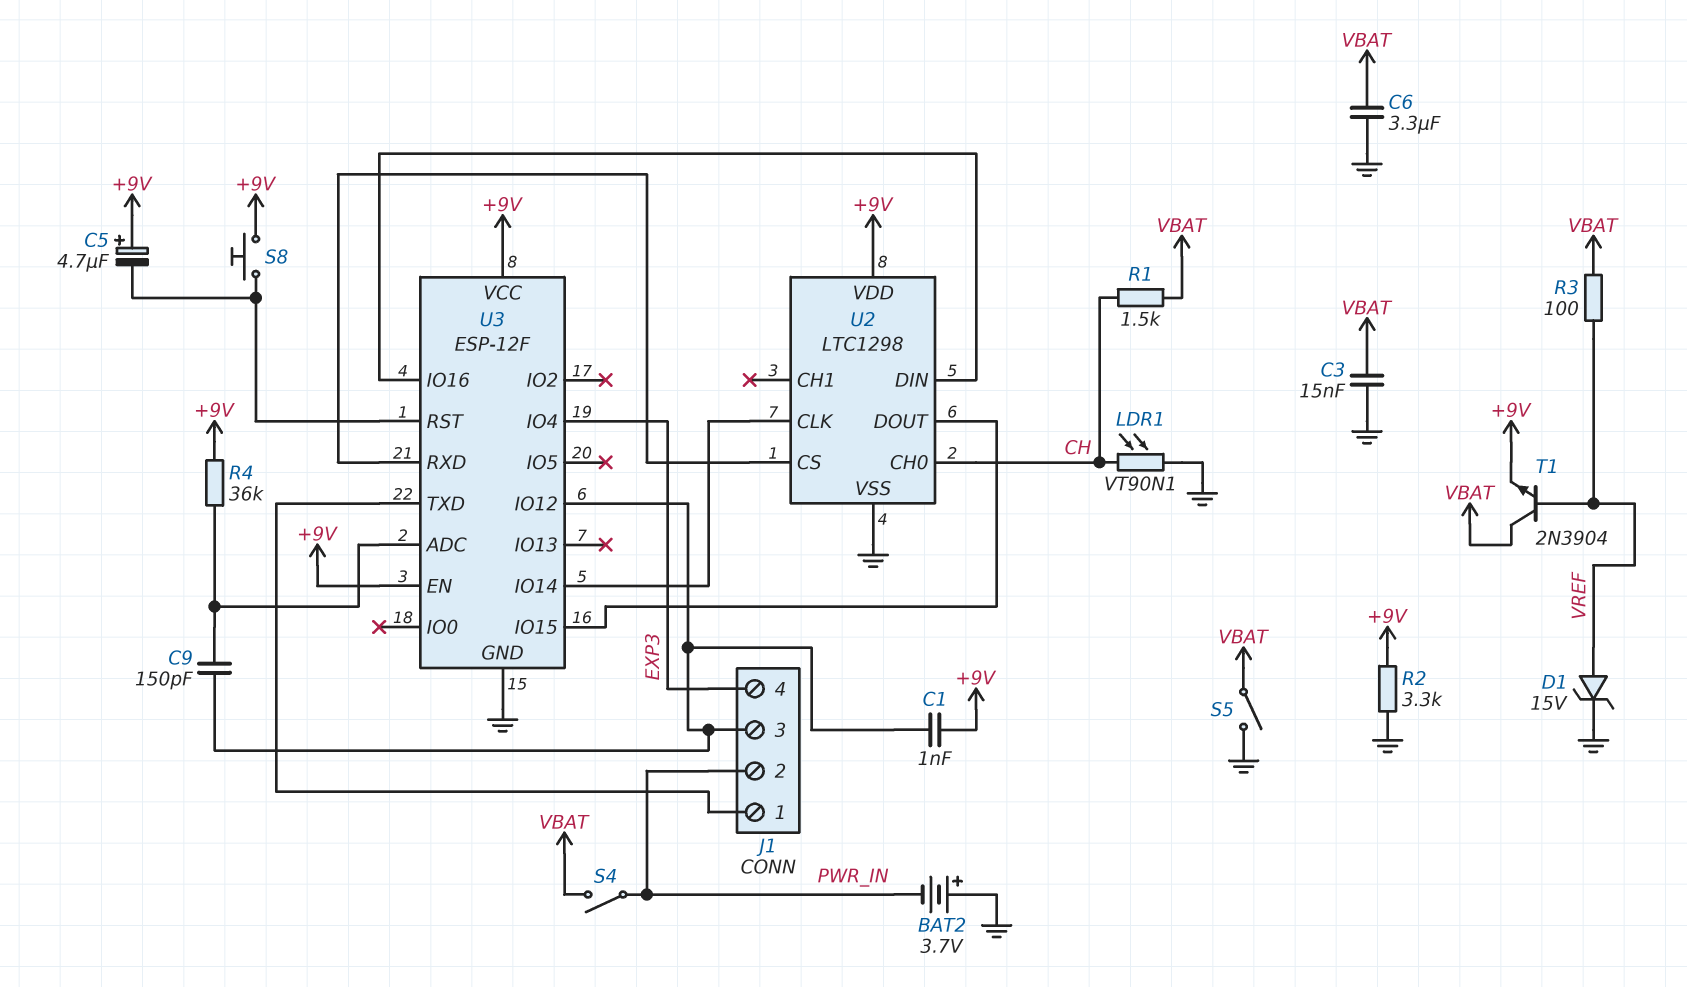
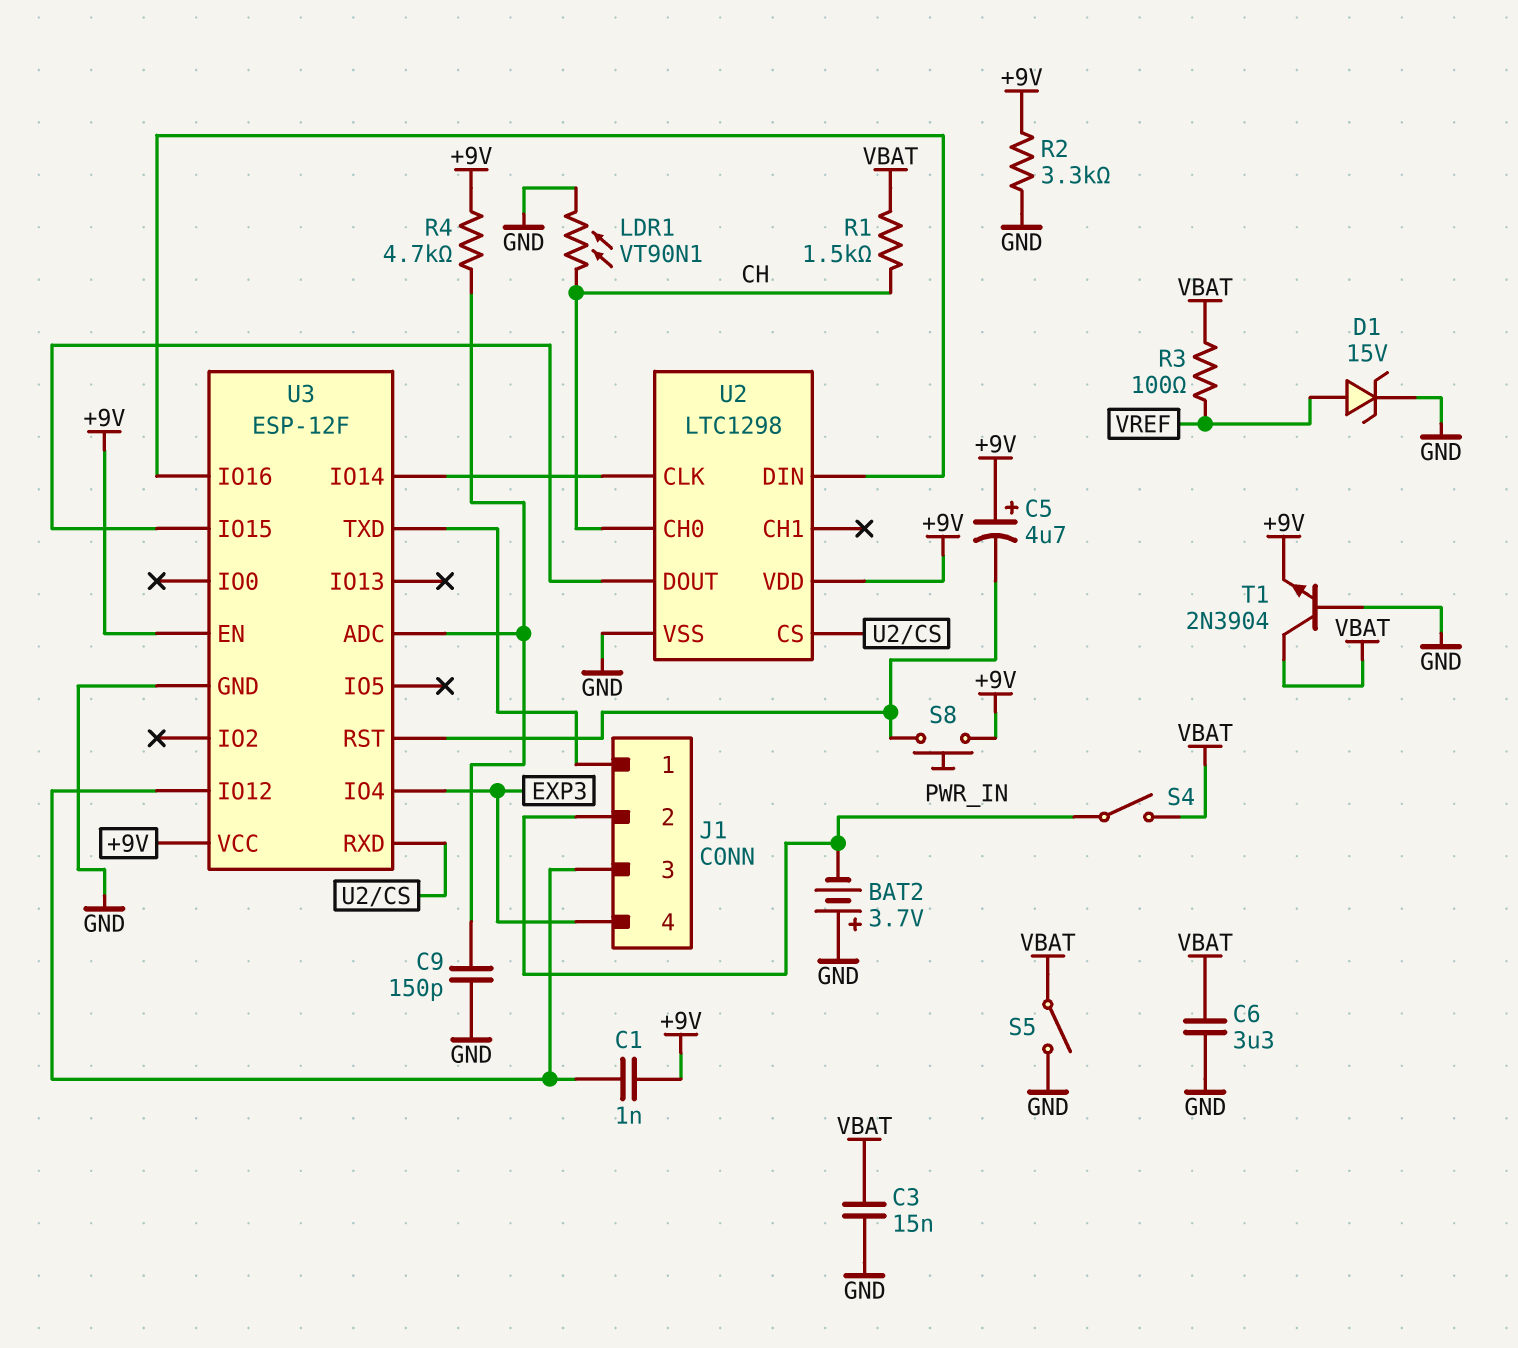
C9: 150pF (J1/3, U3/ADC) -> 150pF (GND, U3/ADC)
R4: 36k (+9V, U3/ADC) -> 4.7k (+9V, U3/ADC)
T1: NPN 2N3904 (B VREF, C VBAT, E +9V) -> NPN 2N3904 (B GND, C VBAT, E +9V)

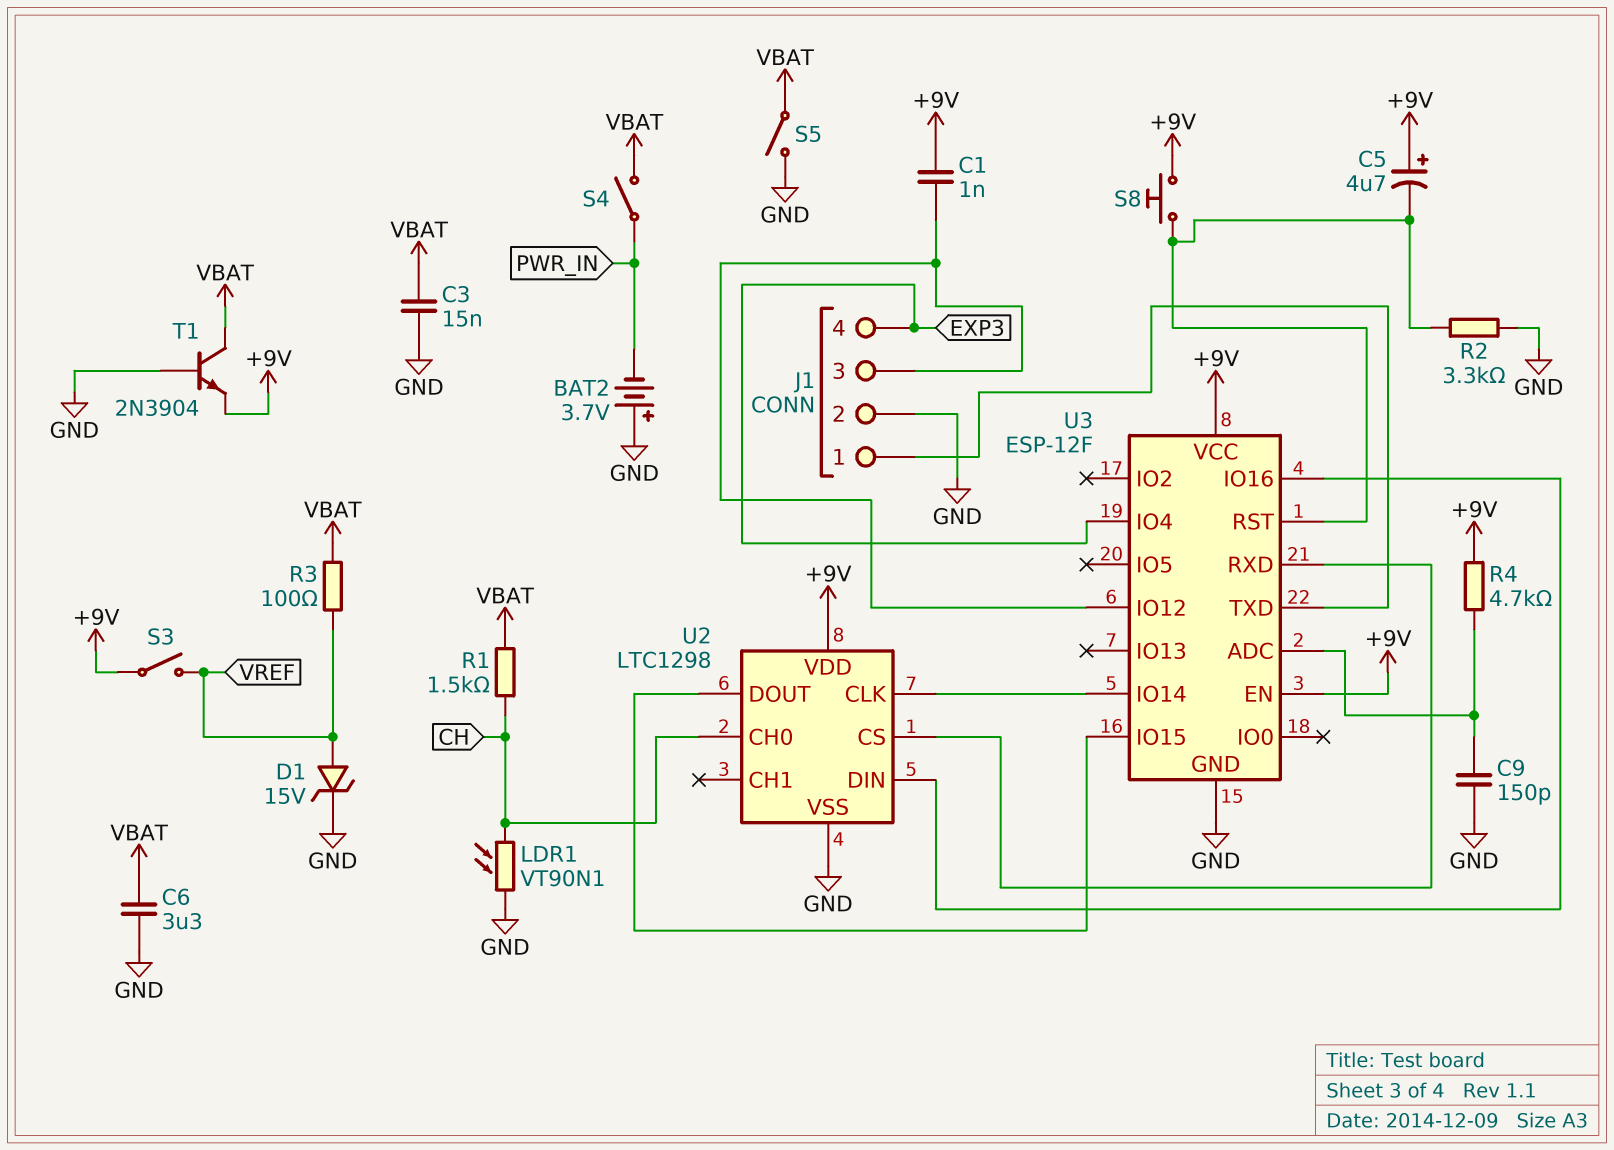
J1 pin 2: PWR_IN -> GND
R2: 3.3k (+9V, GND) -> 3.3k (GND, U3/RST)
S3: none -> switch (+9V, VREF)

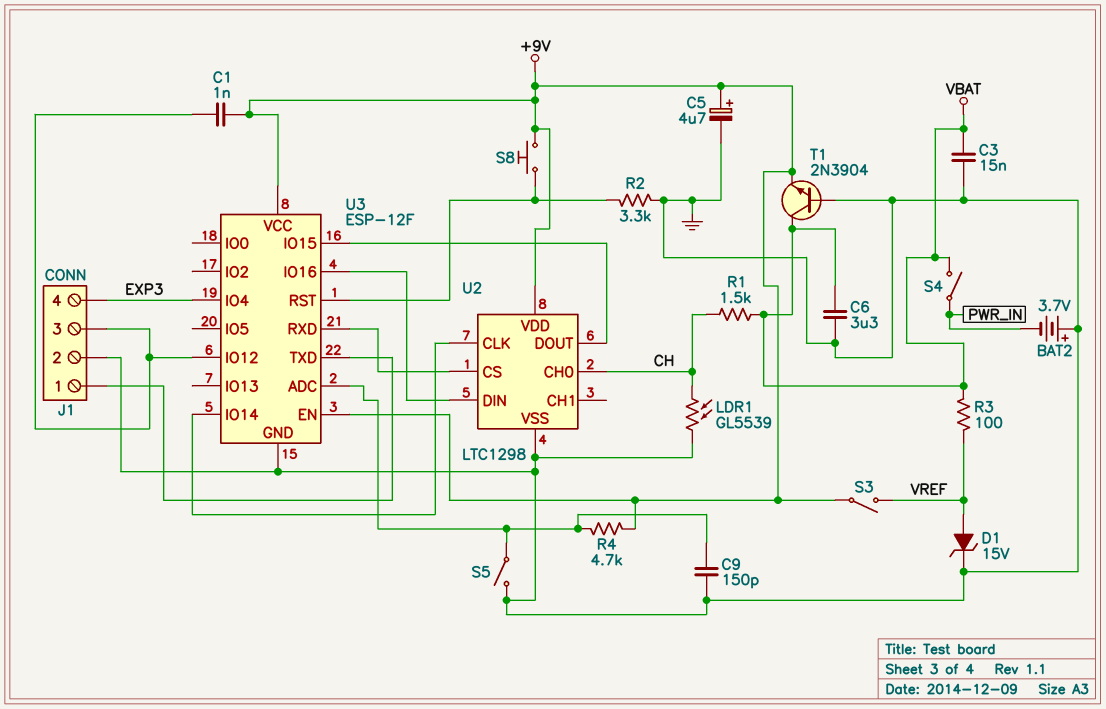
C5: 4.7uF (plus +9V, minus U3/RST) -> 4.7uF (plus +9V, minus GND)
LDR1: VT90N1 (CH, GND) -> GL5539 (CH, GND)
S5: switch (GND, VBAT) -> switch (GND, U3/ADC)

